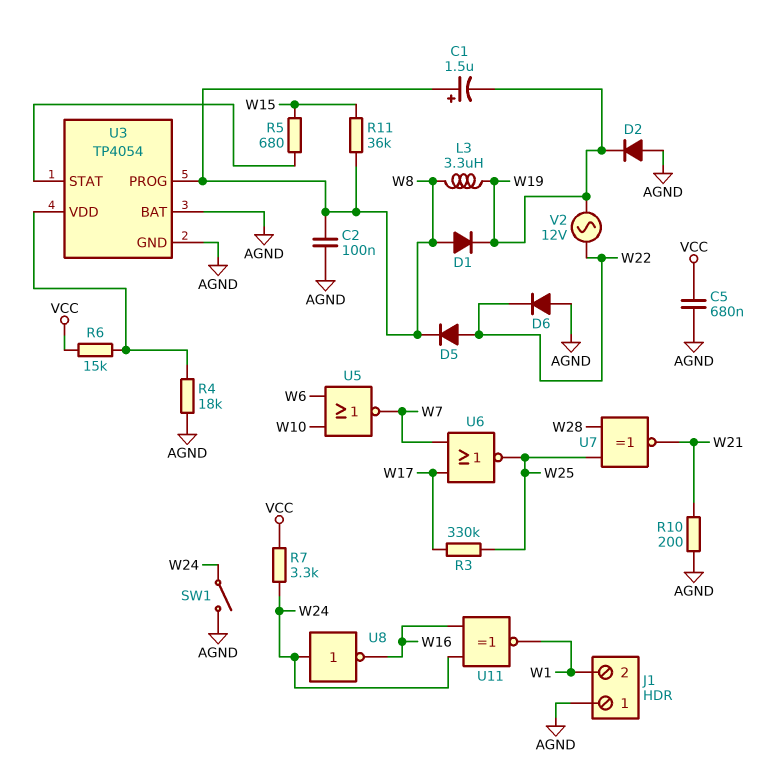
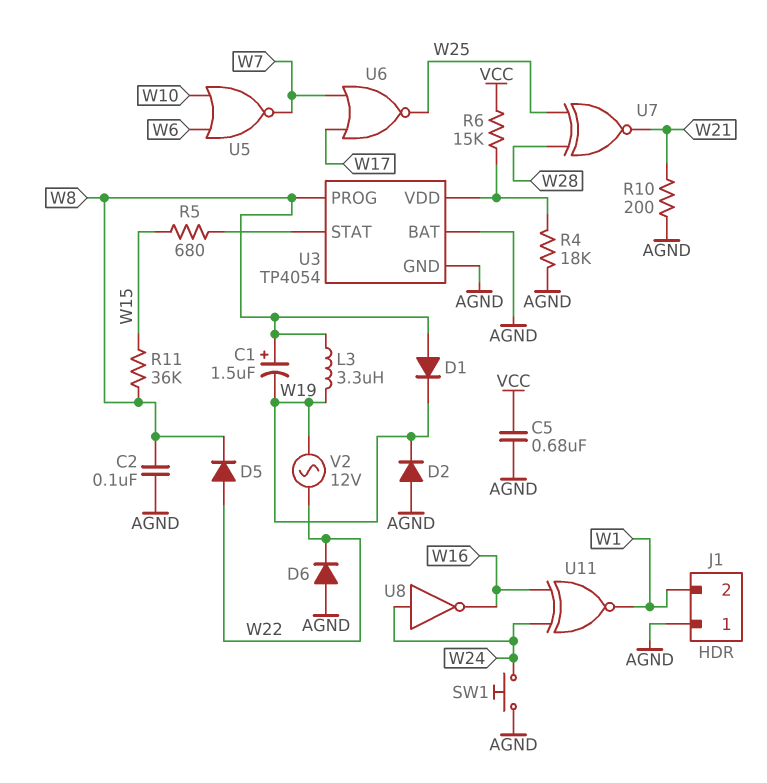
R3: 330k (W17, W25) -> none
R7: 3.3k (VCC, W24) -> none
SW1: switch (AGND, W24) -> button (AGND, W24)

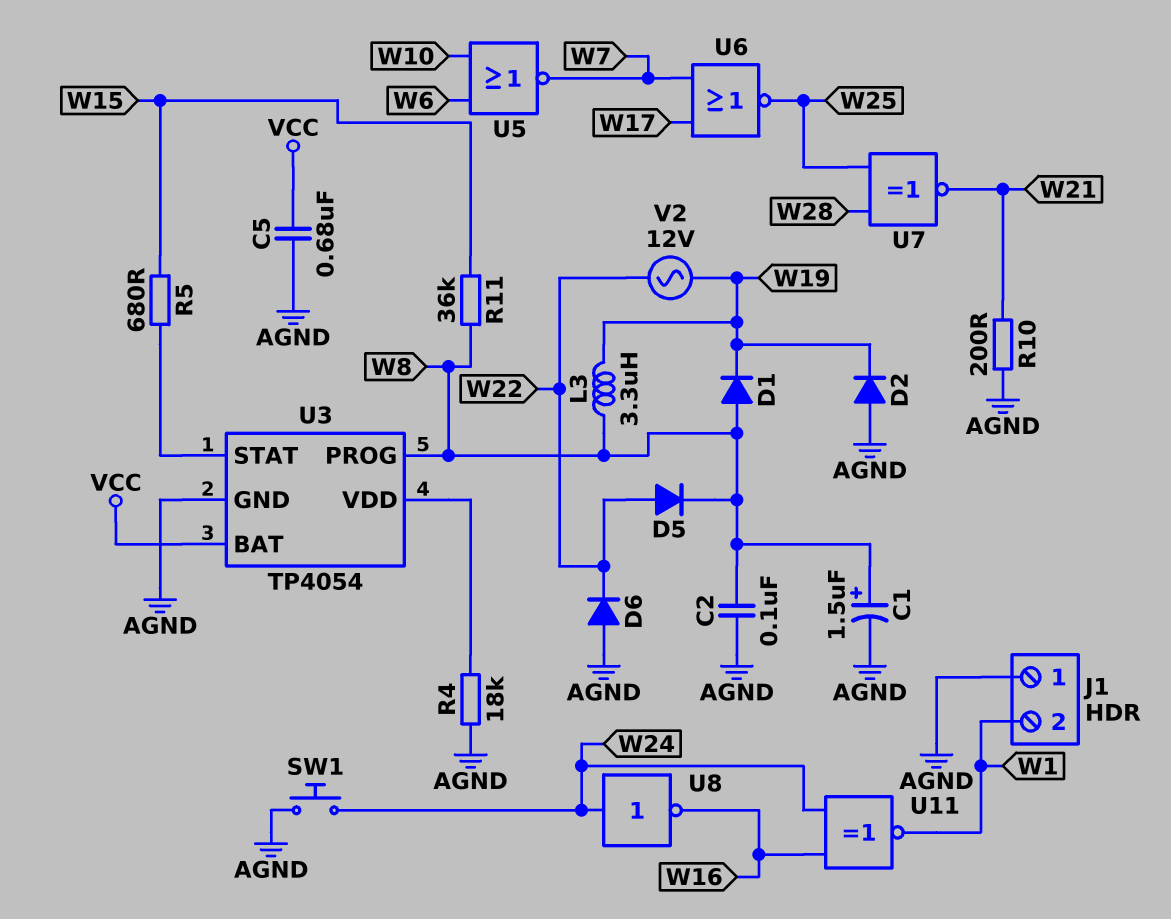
C1: 1.5uF (plus W8, minus W19) -> 1.5uF (plus W8, minus AGND)
R6: 15k (U3/VDD, VCC) -> none
U3 pin BAT: AGND -> VCC

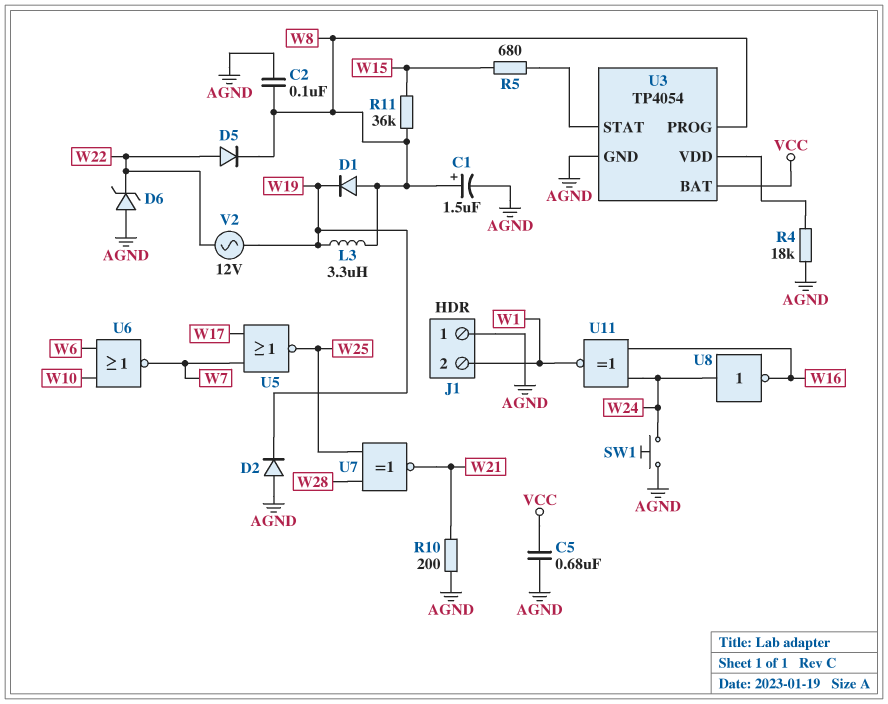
D6: diode (A AGND, K W22) -> zener (A AGND, K W22)
U5: NOR (in W6, in W10, out W7) -> NOR (in W7, in W17, out W25)
U6: NOR (in W7, in W17, out W25) -> NOR (in W6, in W10, out W7)

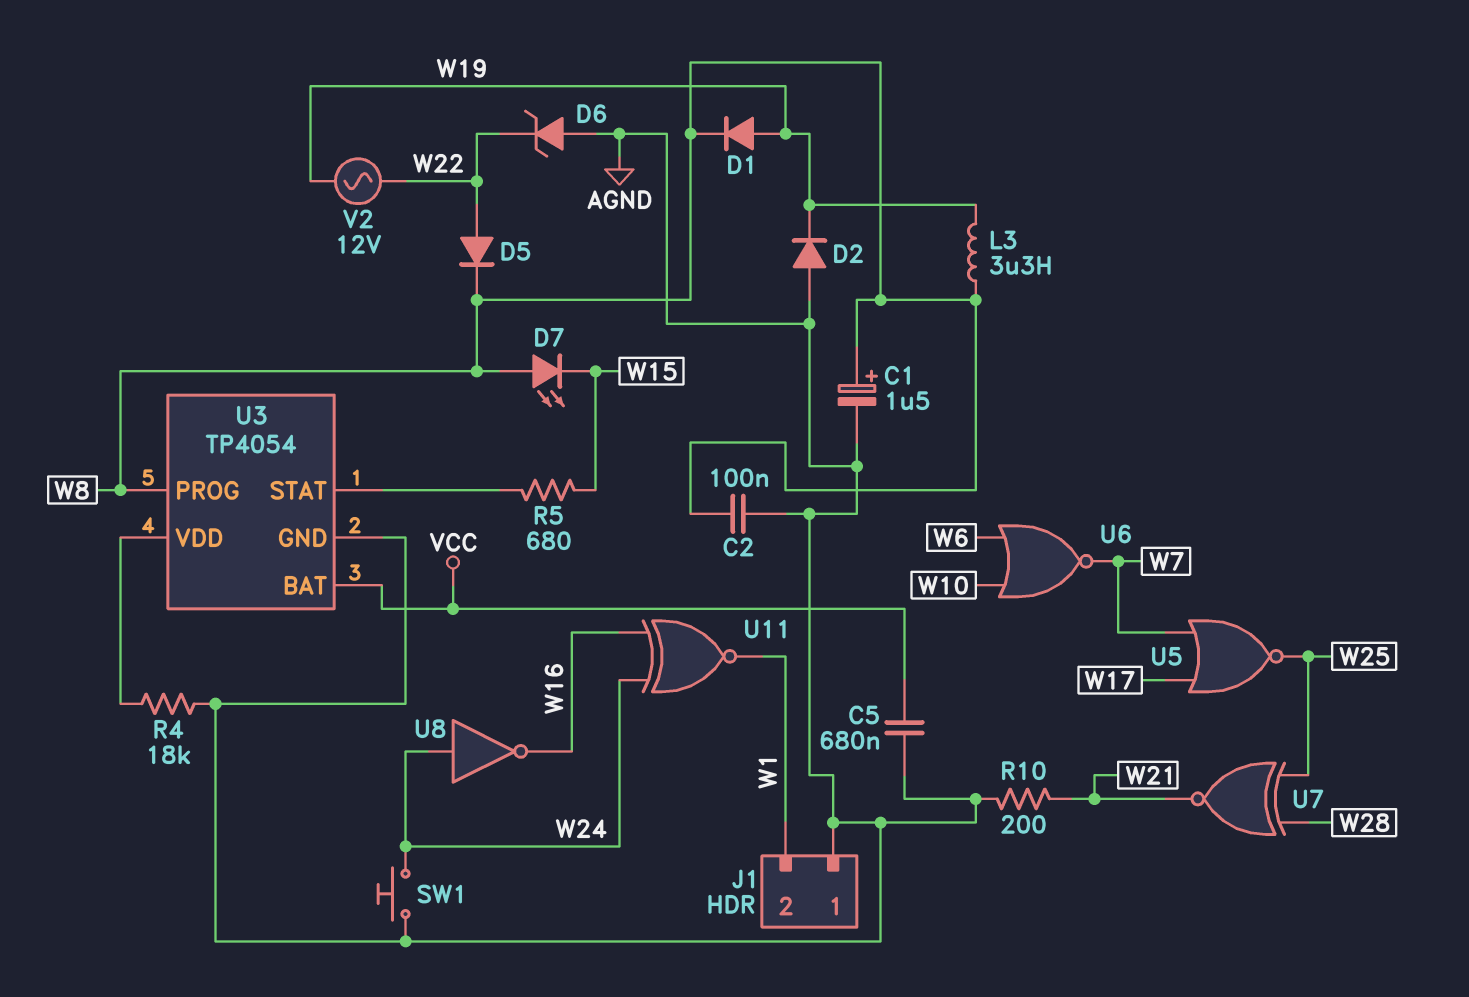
D1: diode (A W8, K W19) -> diode (A W19, K W8)
D7: none -> LED (A W8, K W15)
R11: 36k (W8, W15) -> none

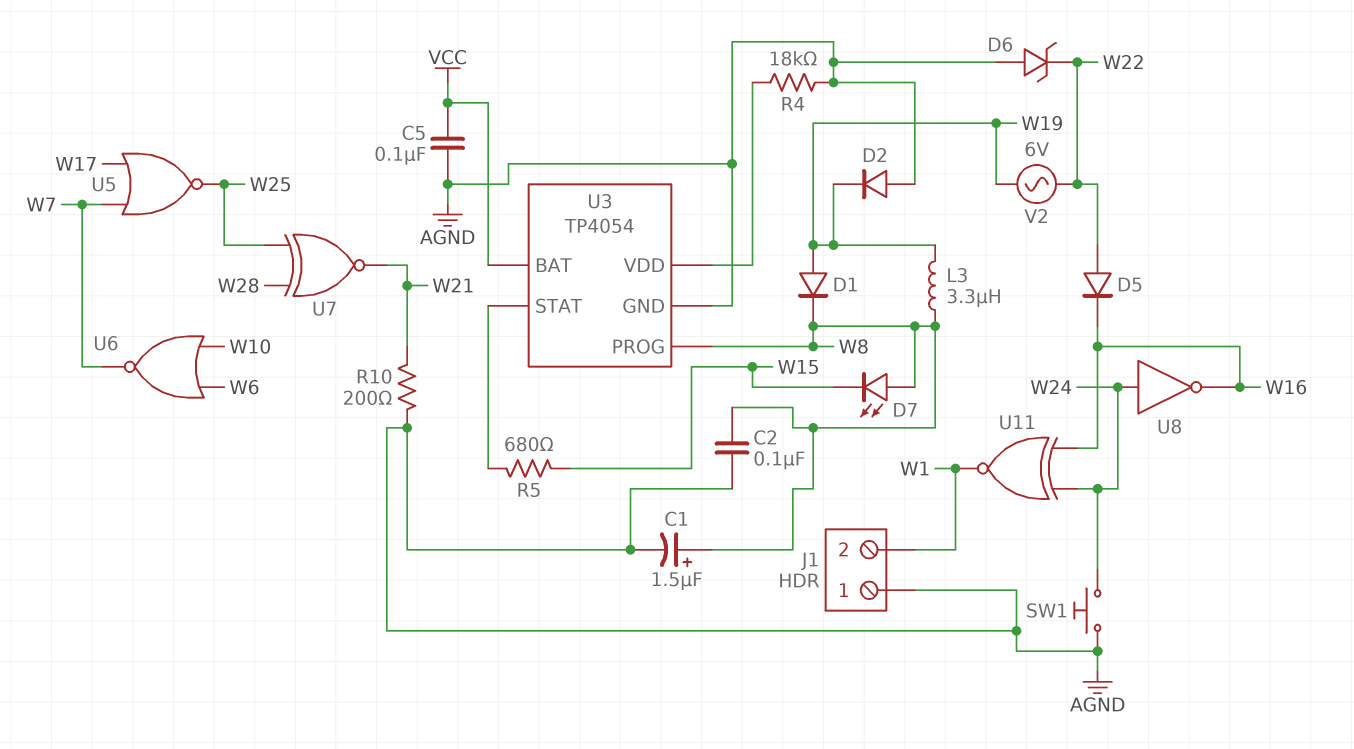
C5: 680nF (AGND, VCC) -> 100nF (AGND, VCC)
D5: diode (A W22, K W8) -> diode (A W22, K W16)
V2: AC 12V (W19, W22) -> AC 6V (W19, W22)

